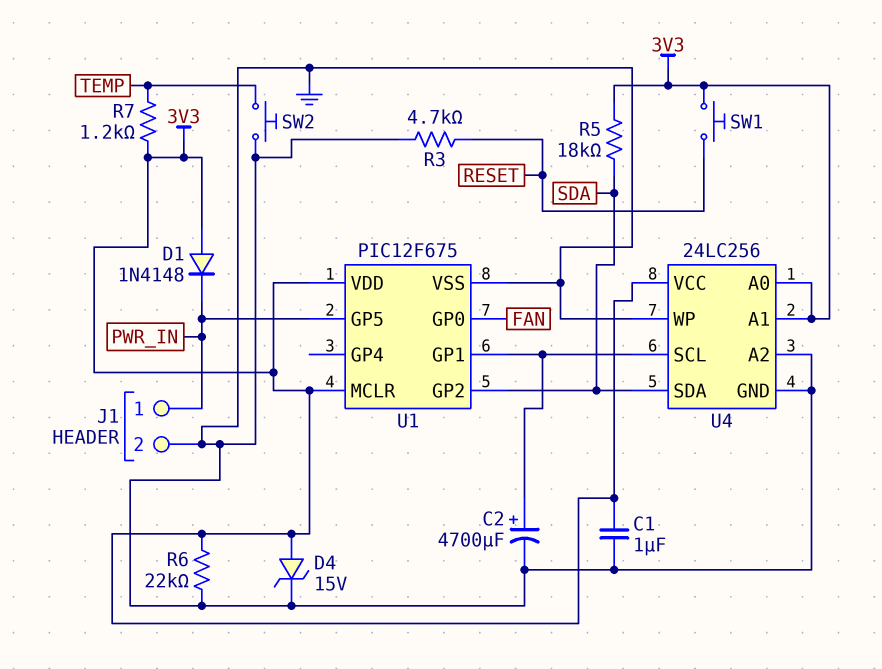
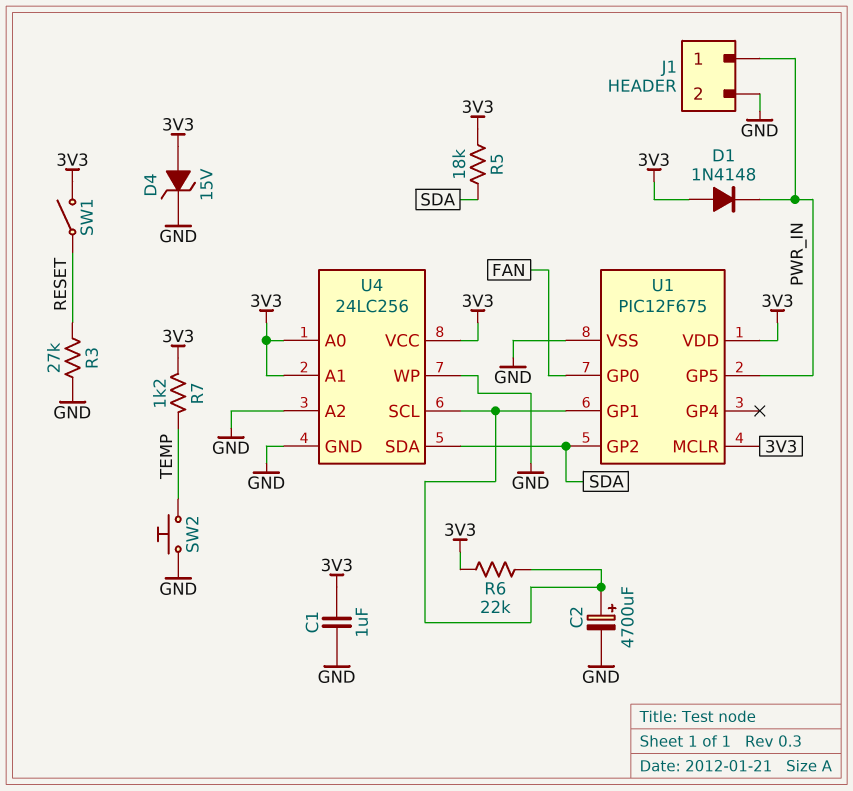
R3: 4.7k (GND, RESET) -> 27k (GND, RESET)
R6: 22k (3V3, GND) -> 22k (3V3, U1/GP1)
SW1: button (3V3, RESET) -> switch (3V3, RESET)

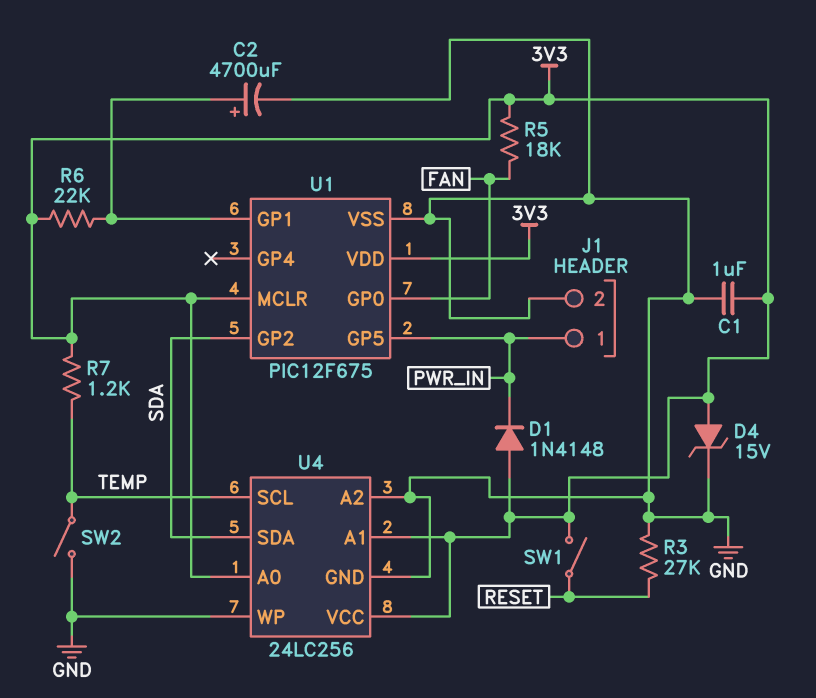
R5: 18k (3V3, SDA) -> 18k (3V3, FAN)
SW2: button (GND, TEMP) -> switch (GND, TEMP)
U4 pin SCL: U1/GP1 -> TEMP

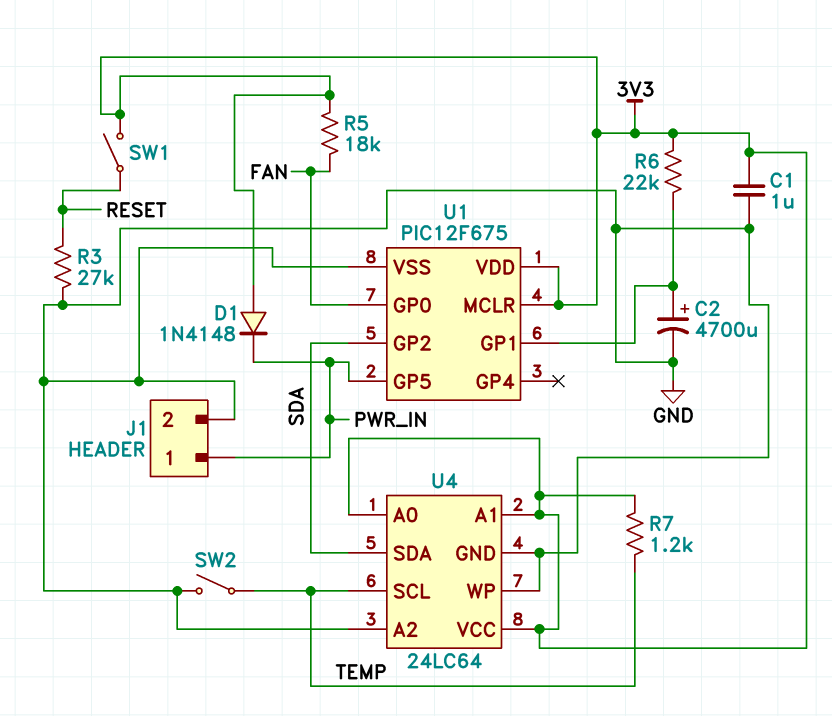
D4: zener 15V (A 3V3, K GND) -> none
U4: 24LC256 -> 24LC64

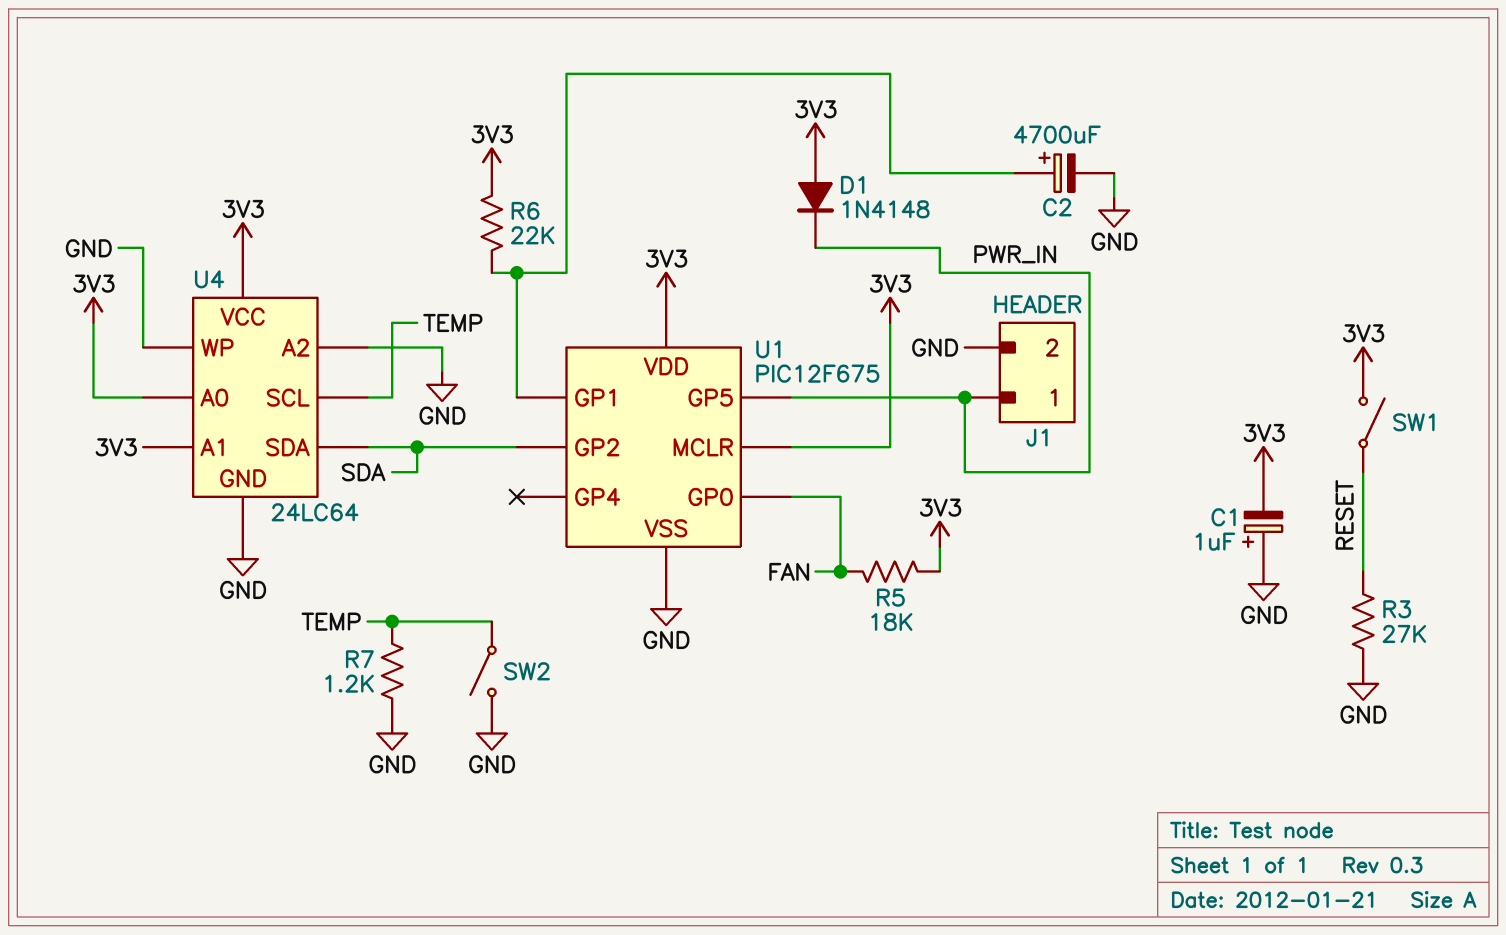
C1: 1uF (3V3, GND) -> 1uF (plus GND, minus 3V3)
R7: 1.2k (3V3, TEMP) -> 1.2k (GND, TEMP)

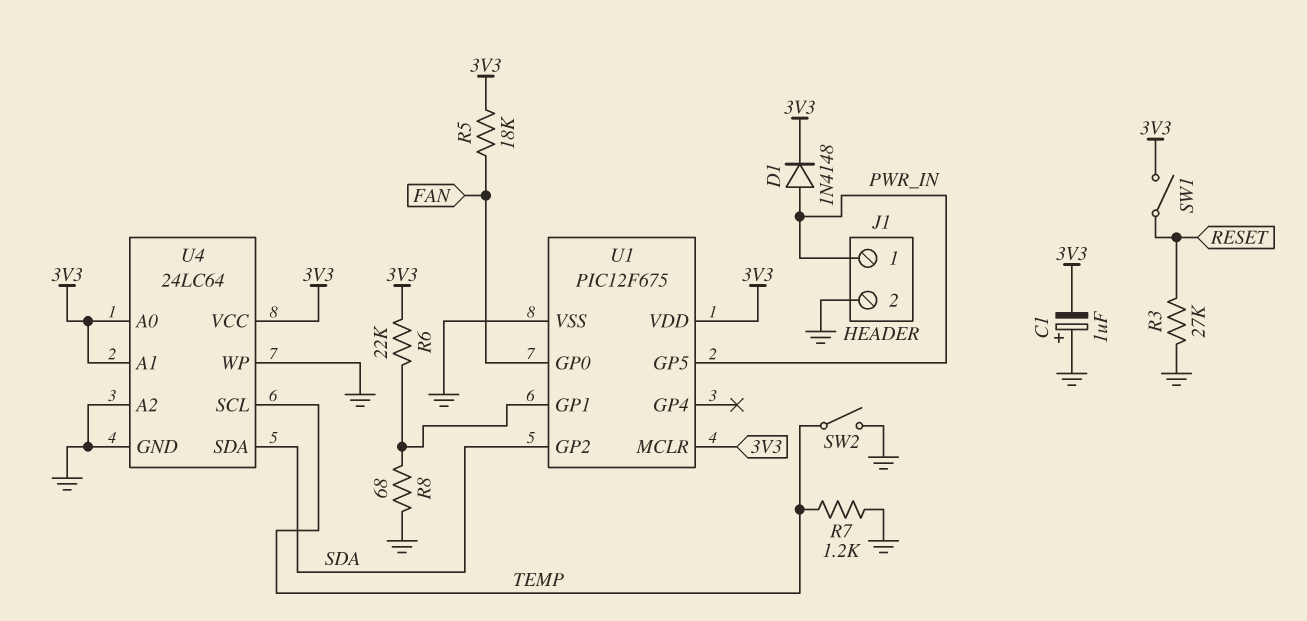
C2: 4700uF (plus U1/GP1, minus GND) -> none
D1: diode 1N4148 (A 3V3, K PWR_IN) -> diode 1N4148 (A PWR_IN, K 3V3)
R8: none -> 68 (GND, U1/GP1)

